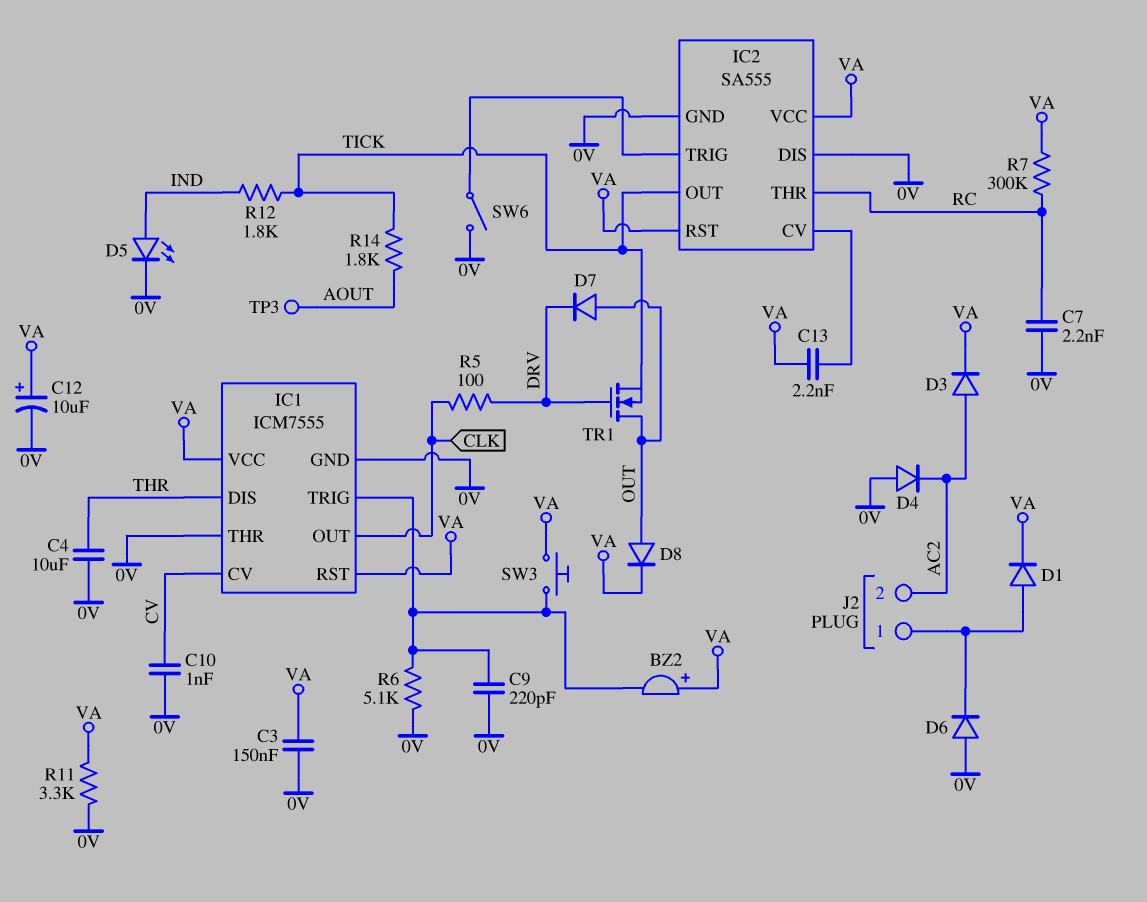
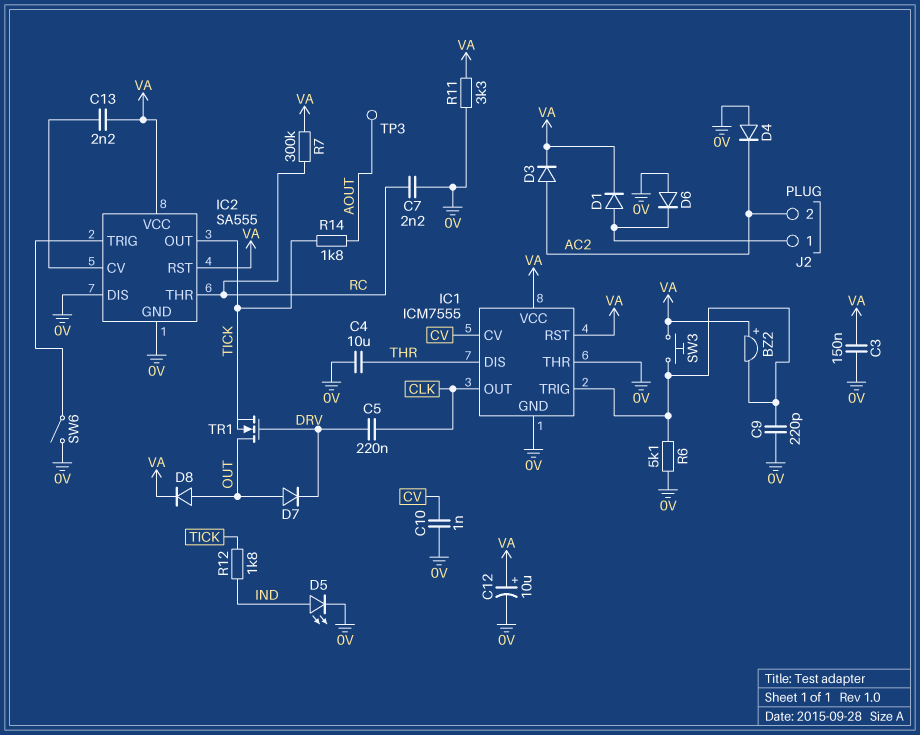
C5: none -> 220nF (CLK, DRV)
R5: 100 (CLK, DRV) -> none

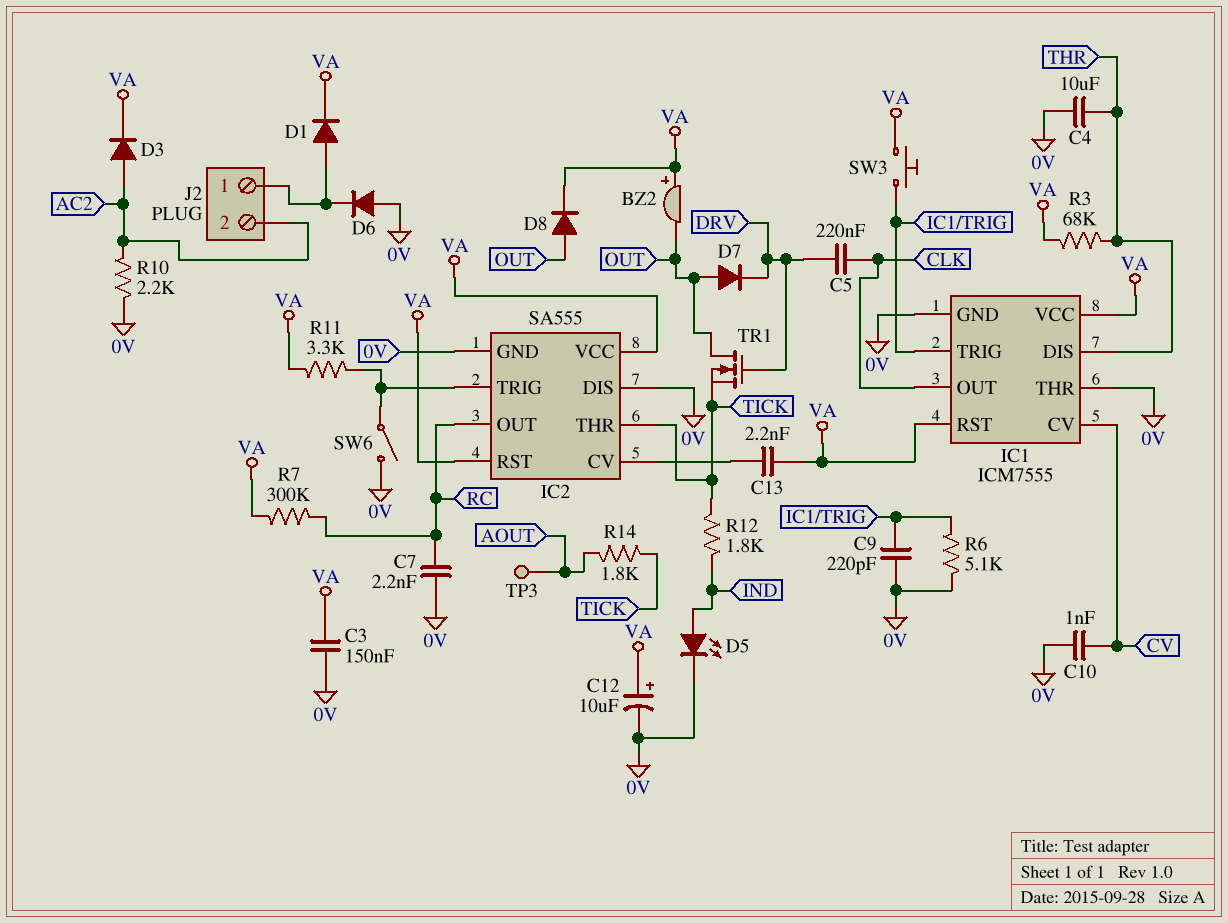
BZ2: buzzer (plus VA, minus IC1/TRIG) -> buzzer (plus VA, minus OUT)
D4: diode (A 0V, K AC2) -> none
IC2 pin OUT: TICK -> RC
IC2 pin THR: RC -> TICK
R3: none -> 68k (THR, VA)
R10: none -> 2.2k (0V, AC2)
R11: 3.3k (0V, VA) -> 3.3k (IC2/TRIG, VA)

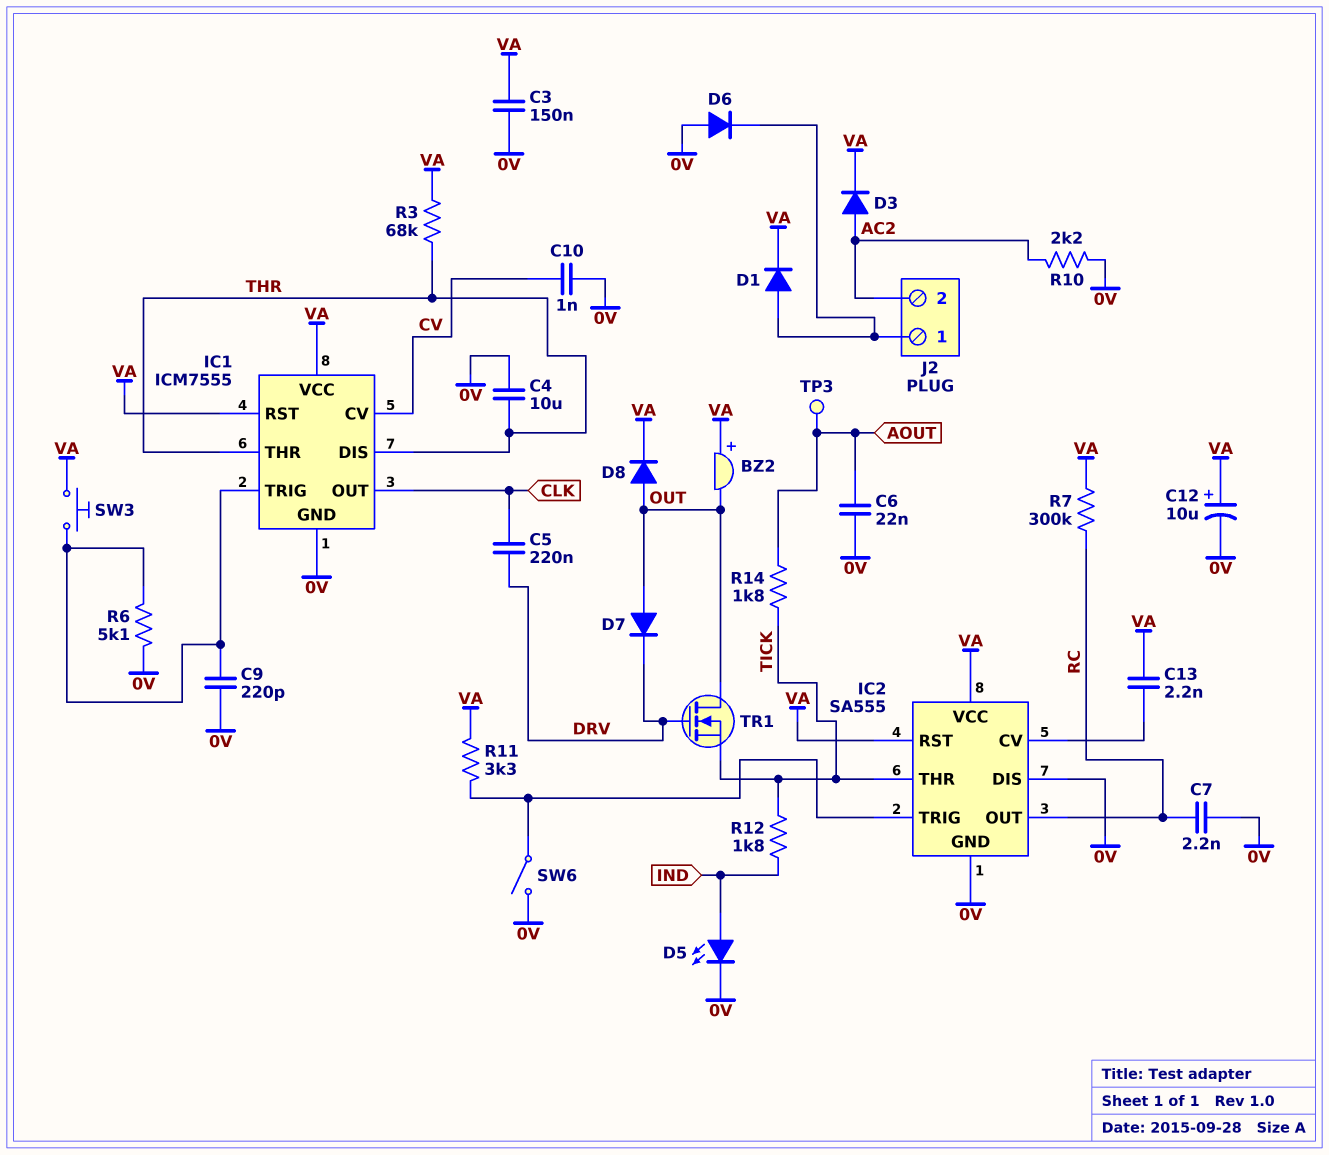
C6: none -> 22nF (0V, AOUT)
IC1 pin THR: 0V -> THR

